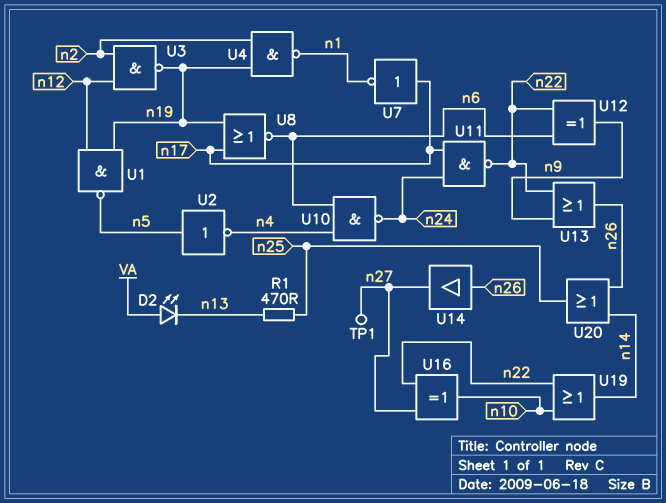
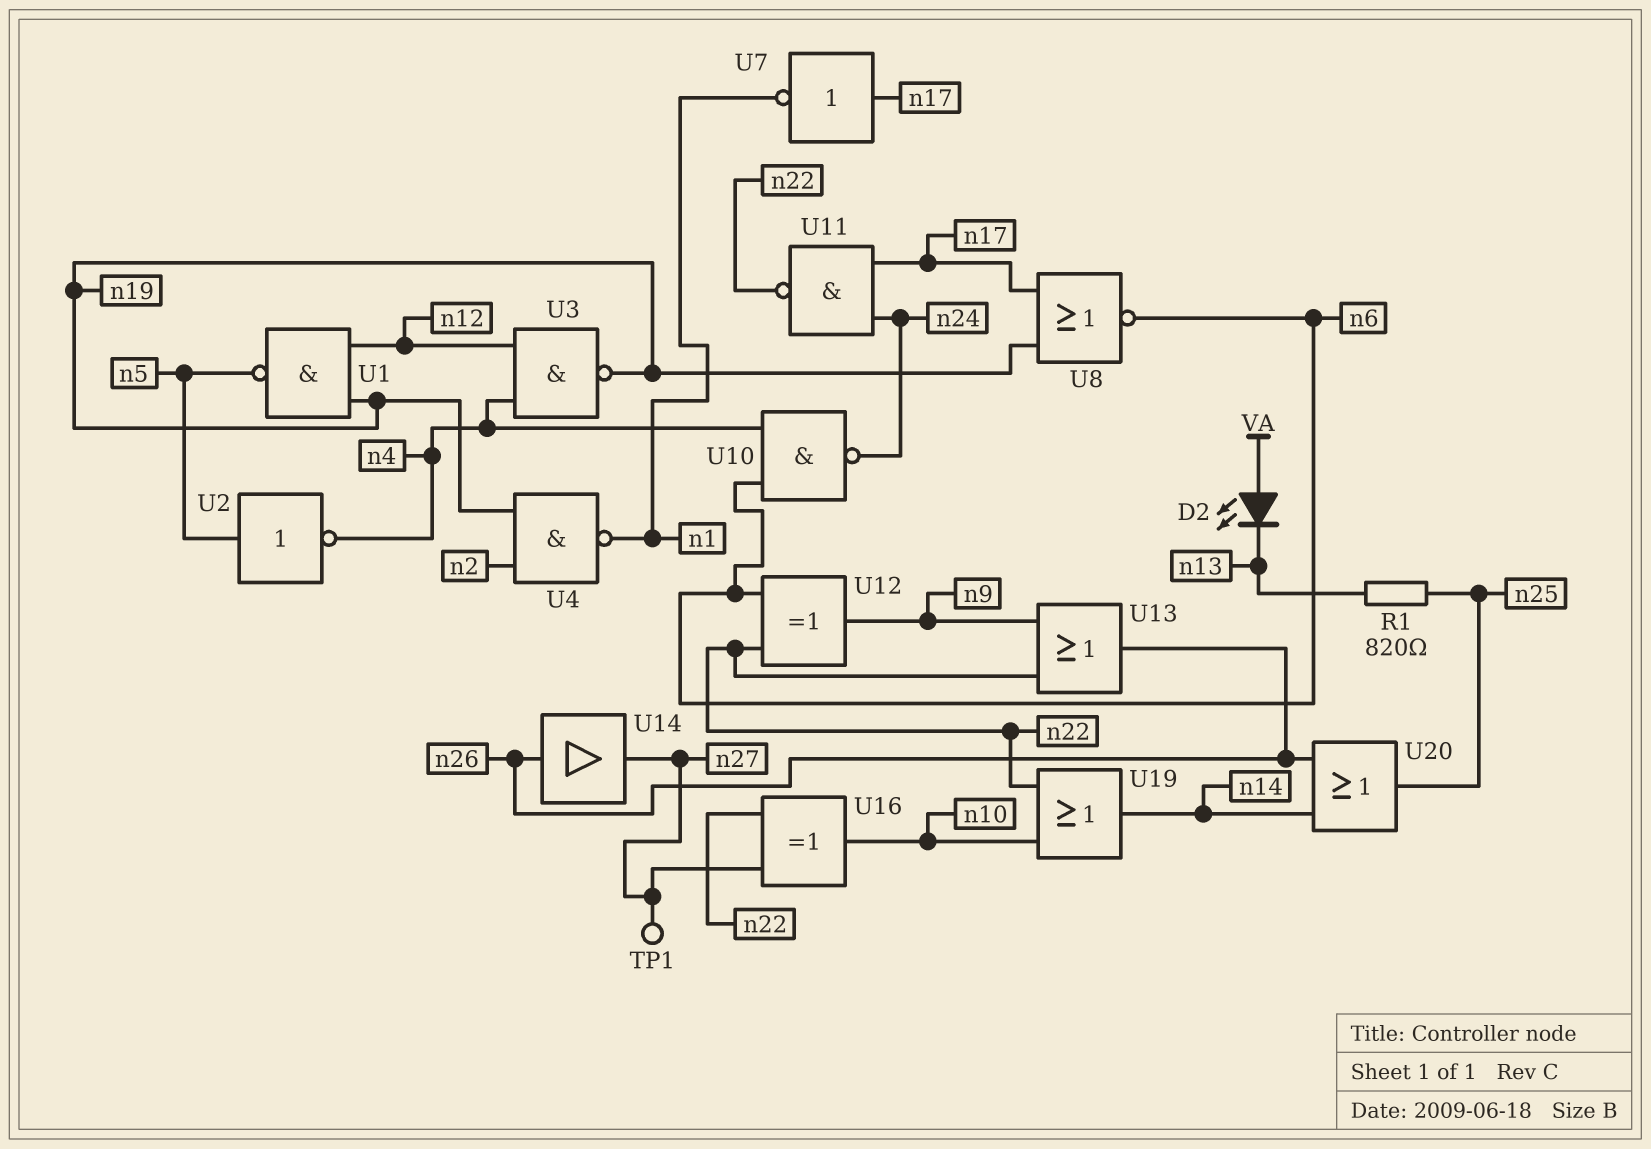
R1: 470 (n13, n25) -> 820 (n13, n25)
U3: NAND (in n2, in n12, out n19) -> NAND (in n4, in n12, out n19)

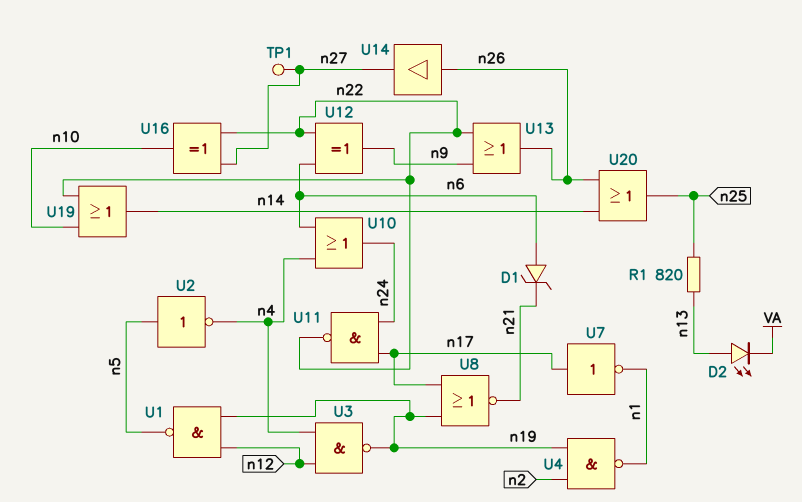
D1: none -> zener (A n6, K n21)
D2: LED (A VA, K n13) -> LED (A n13, K VA)
U8: NOR (in n17, in n19, out n6) -> NOR (in n17, in n19, out n21)
U10: NAND (in n4, in n6, out n24) -> OR (in n4, in n6, out n24)

